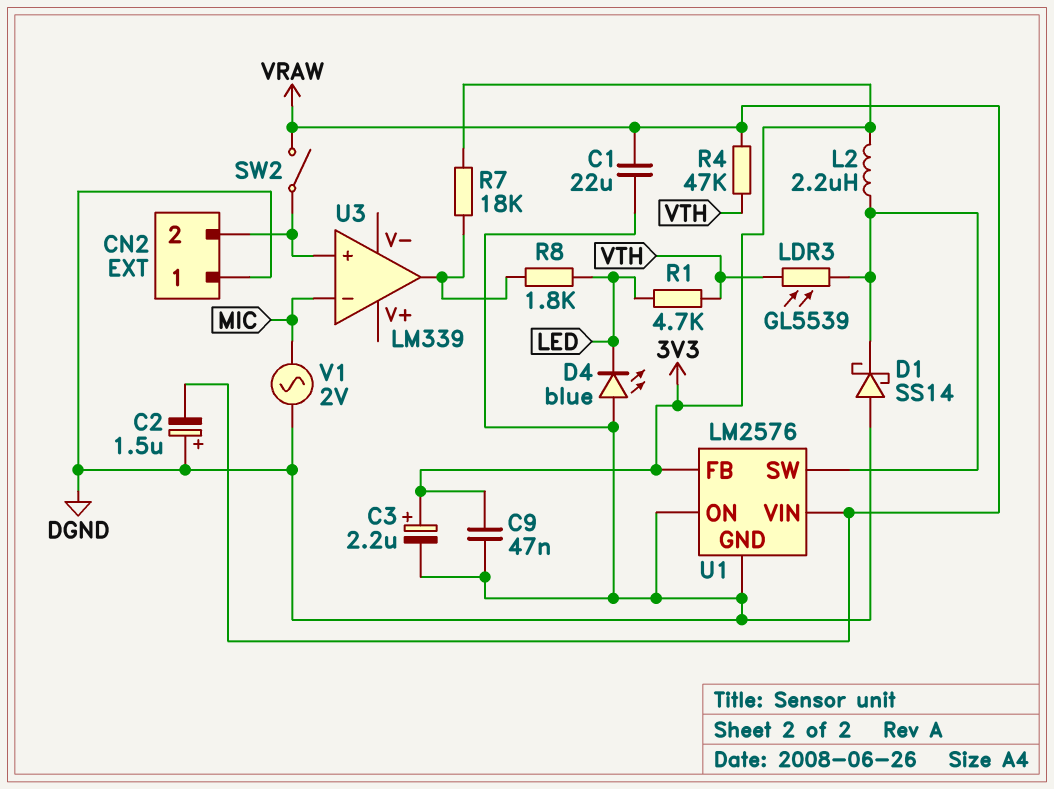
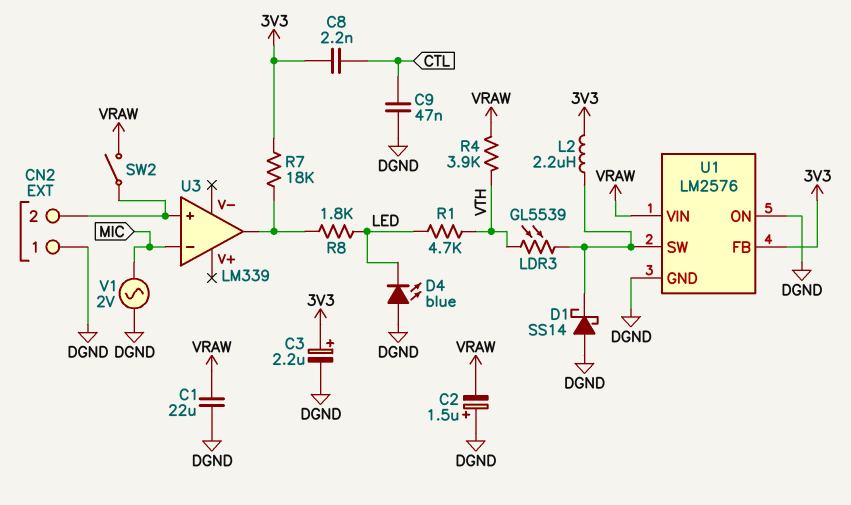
C8: none -> 2.2nF (3V3, CTL)
C9: 47nF (3V3, DGND) -> 47nF (CTL, DGND)
R4: 47k (VRAW, VTH) -> 3.9k (VRAW, VTH)

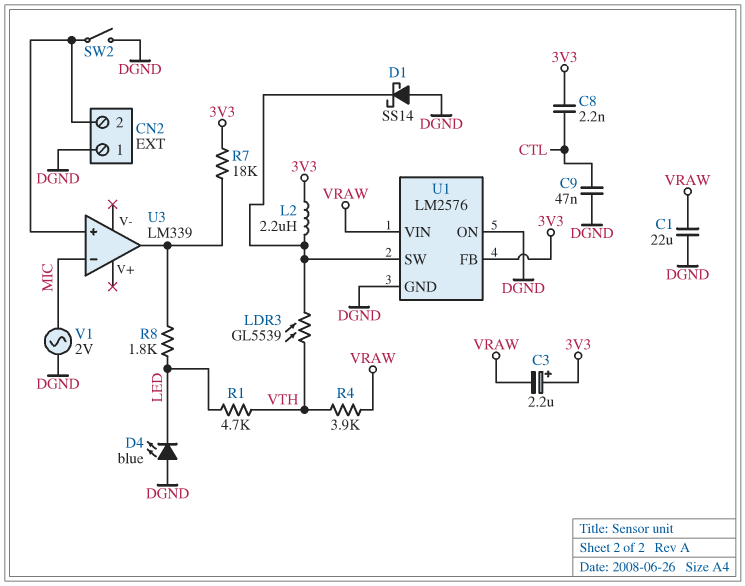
C2: 1.5uF (plus DGND, minus VRAW) -> none
C3: 2.2uF (plus 3V3, minus DGND) -> 2.2uF (plus 3V3, minus VRAW)
SW2: switch (CN2/2, VRAW) -> switch (CN2/2, DGND)

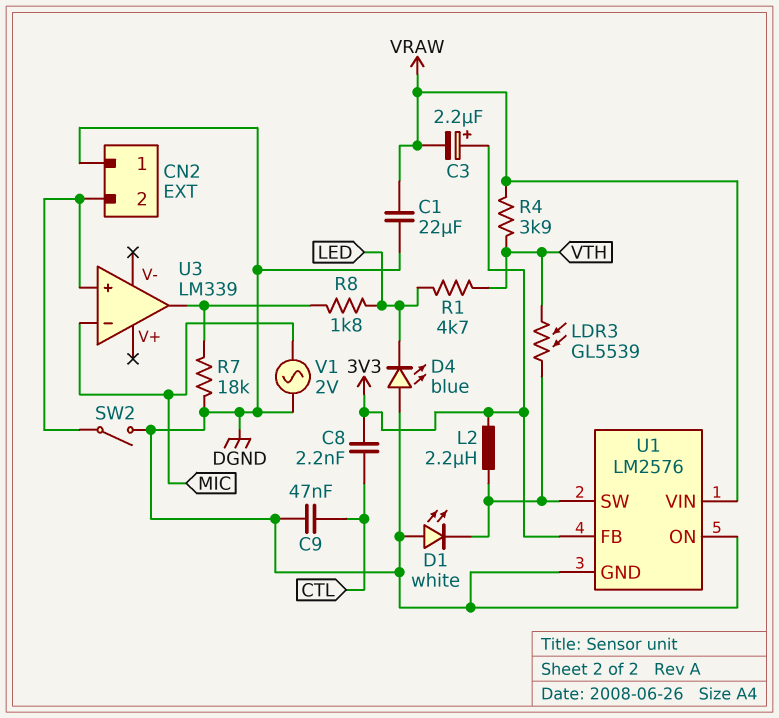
D1: schottky SS14 (A DGND, K U1/SW) -> LED white (A DGND, K U1/SW)
R7: 18k (3V3, U3/out) -> 18k (DGND, U3/out)

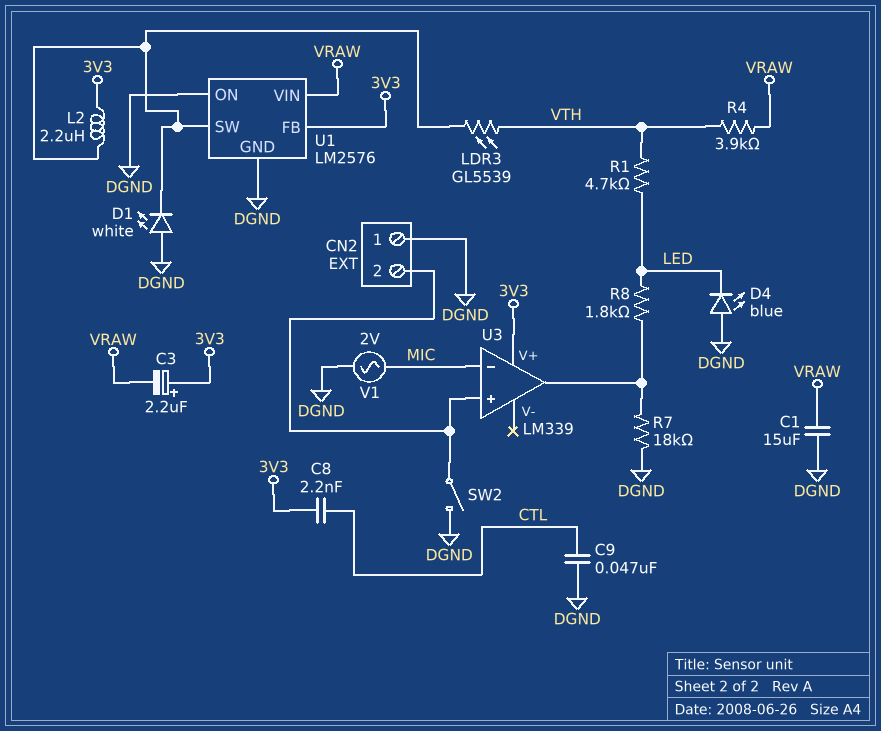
C1: 22uF (DGND, VRAW) -> 15uF (DGND, VRAW)
U3 pin V+: none -> 3V3

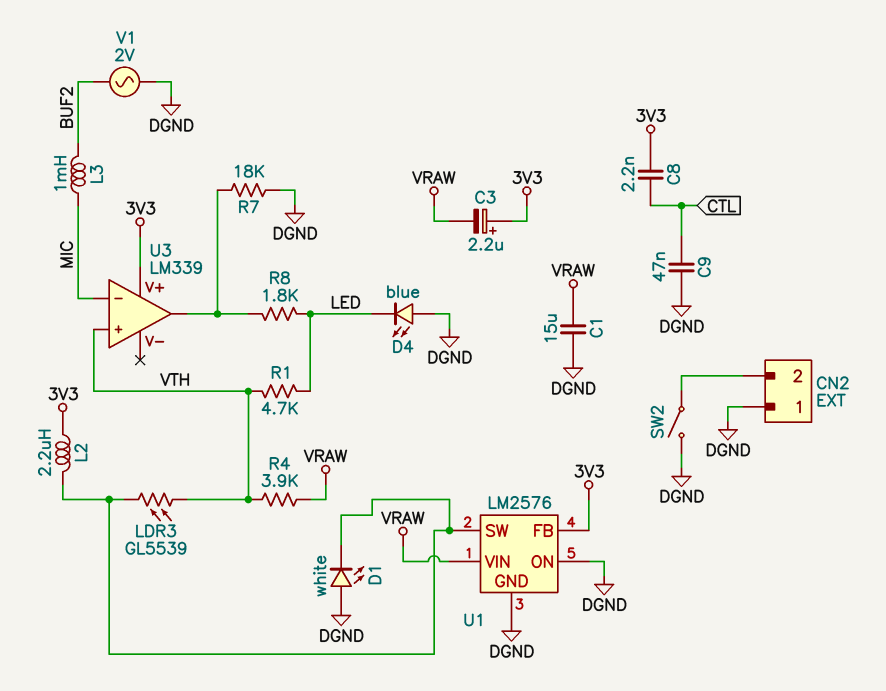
L3: none -> 1mH (BUF2, MIC)
U3 pin in+: CN2/2 -> VTH
V1: AC 2V (DGND, MIC) -> AC 2V (BUF2, DGND)

